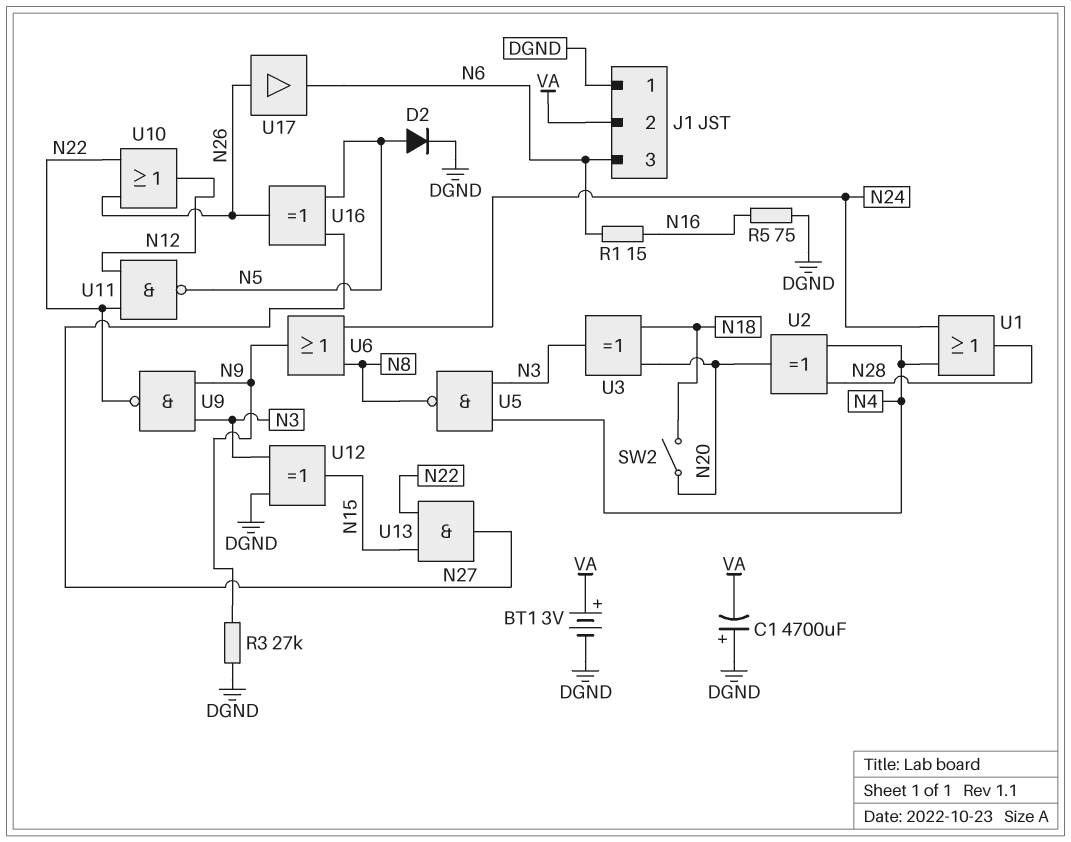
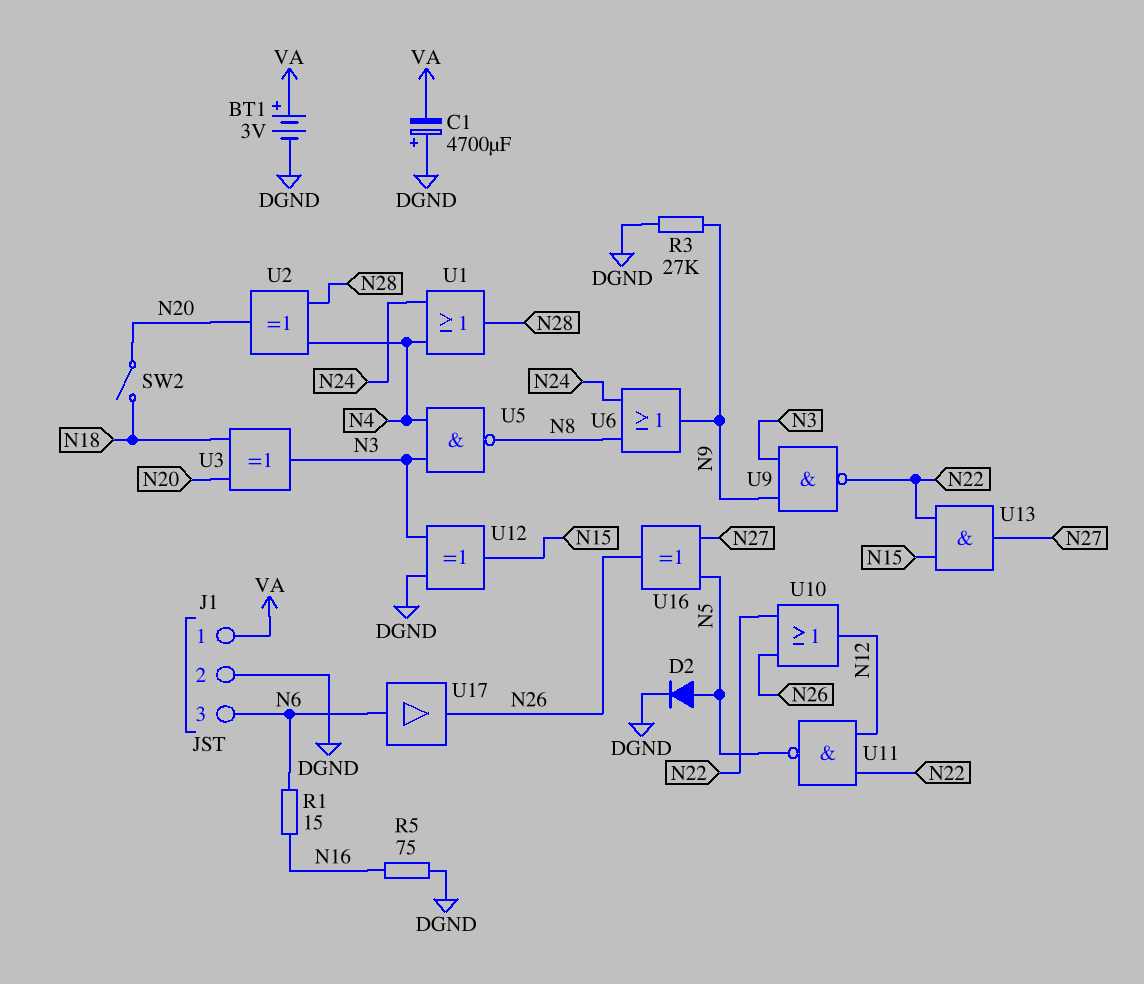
J1 pin 1: DGND -> VA
J1 pin 2: VA -> DGND
U17: buffer (in N26, out N6) -> buffer (in N6, out N26)

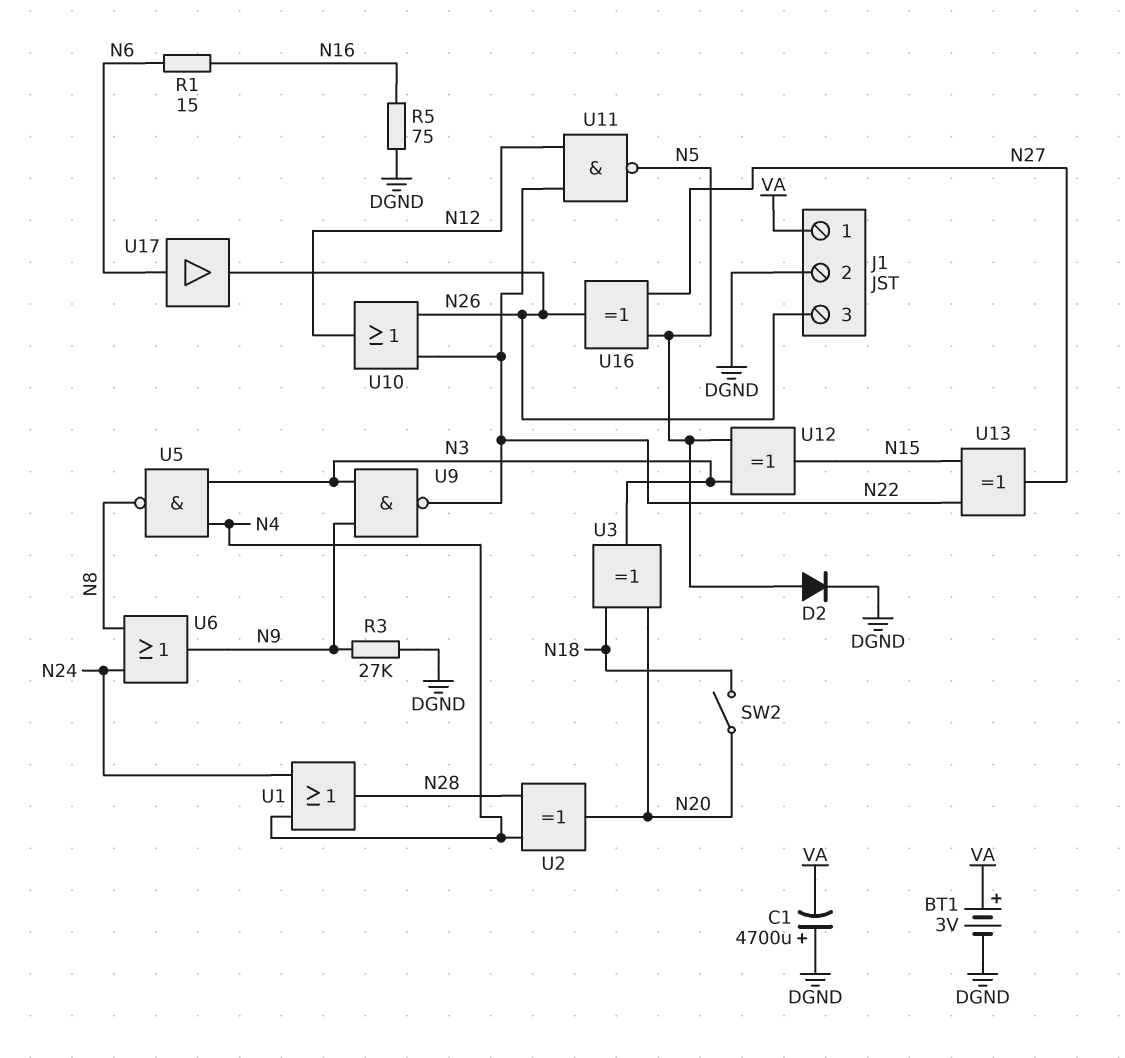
J1 pin 3: N6 -> N26
U12: XOR (in DGND, in N3, out N15) -> XOR (in N3, in N5, out N15)
U13: AND (in N15, in N22, out N27) -> XOR (in N15, in N22, out N27)

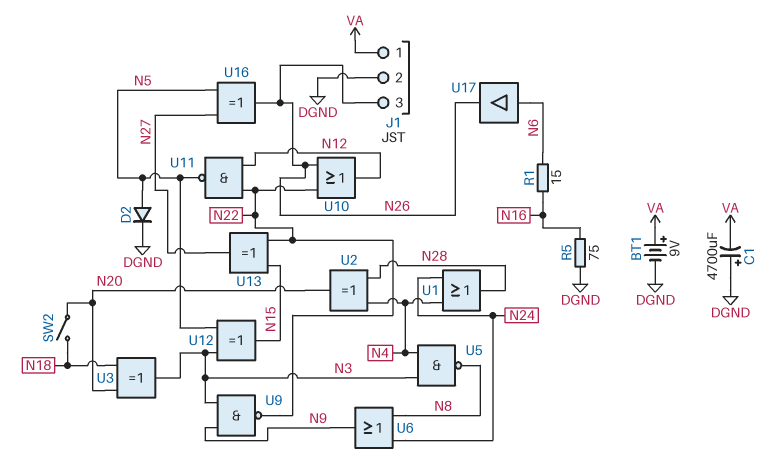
BT1: 3V (plus VA, minus DGND) -> 9V (plus VA, minus DGND)
R3: 27k (DGND, N9) -> none

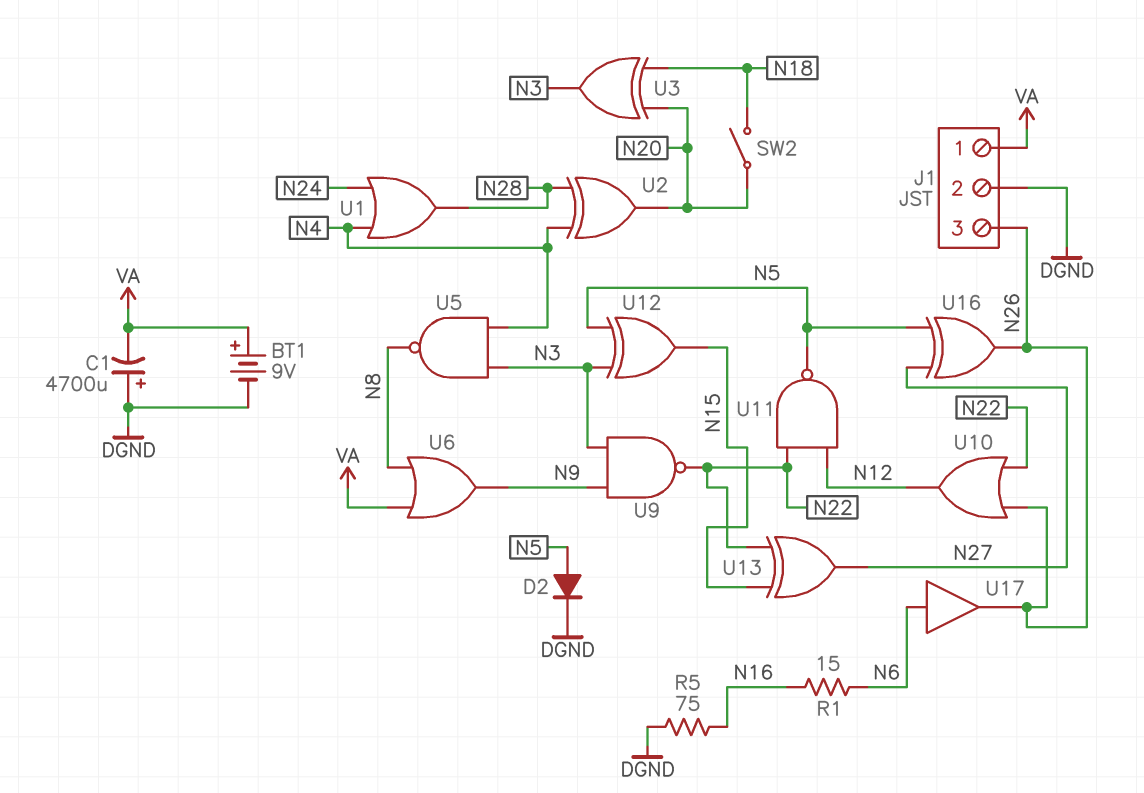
U6: OR (in N8, in N24, out N9) -> OR (in N8, in VA, out N9)

